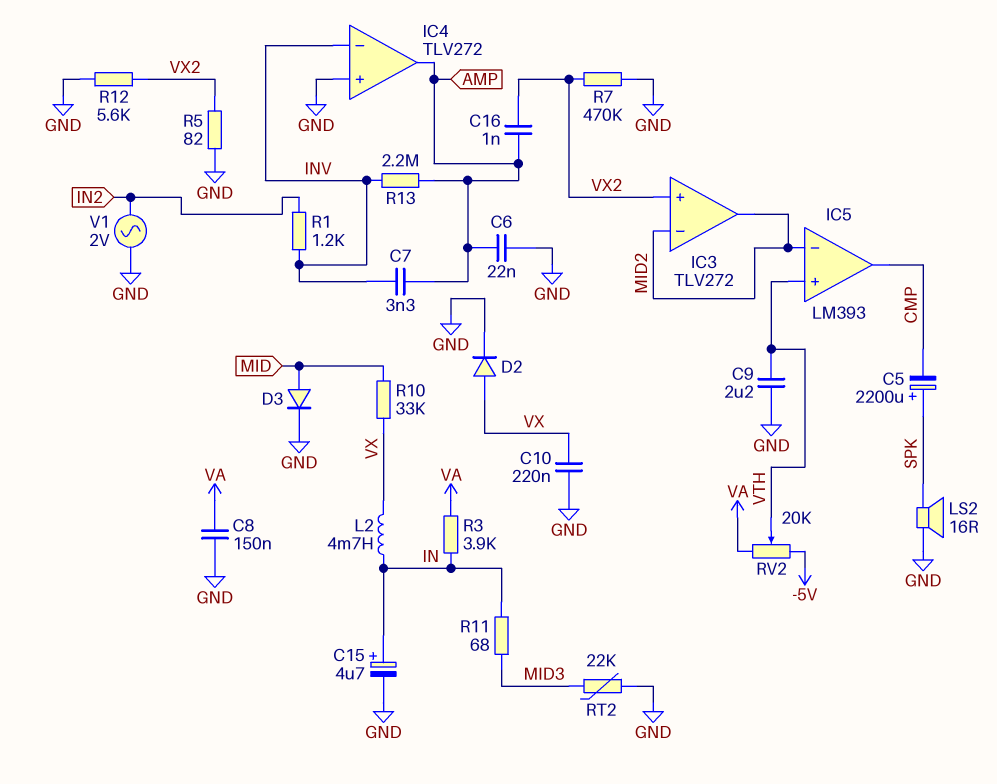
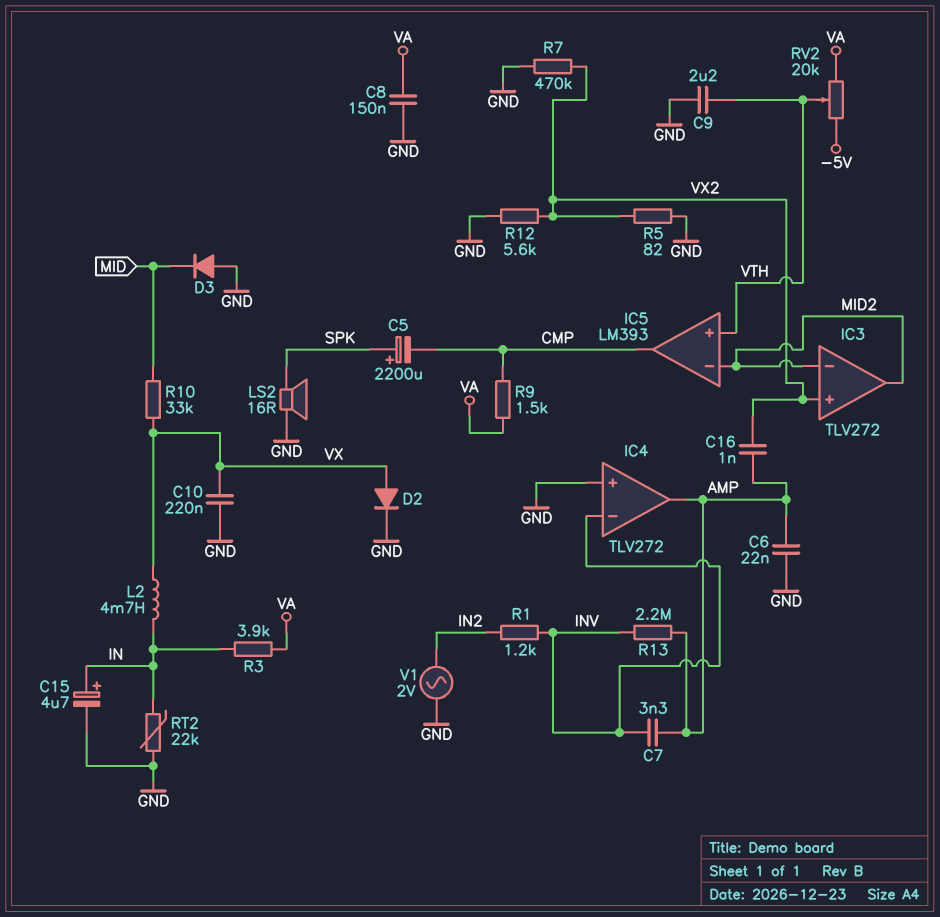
D3: diode (A MID, K GND) -> diode (A GND, K MID)
R9: none -> 1.5k (CMP, VA)
R11: 68 (IN, MID3) -> none
RT2: 22k (GND, MID3) -> 22k (GND, IN)

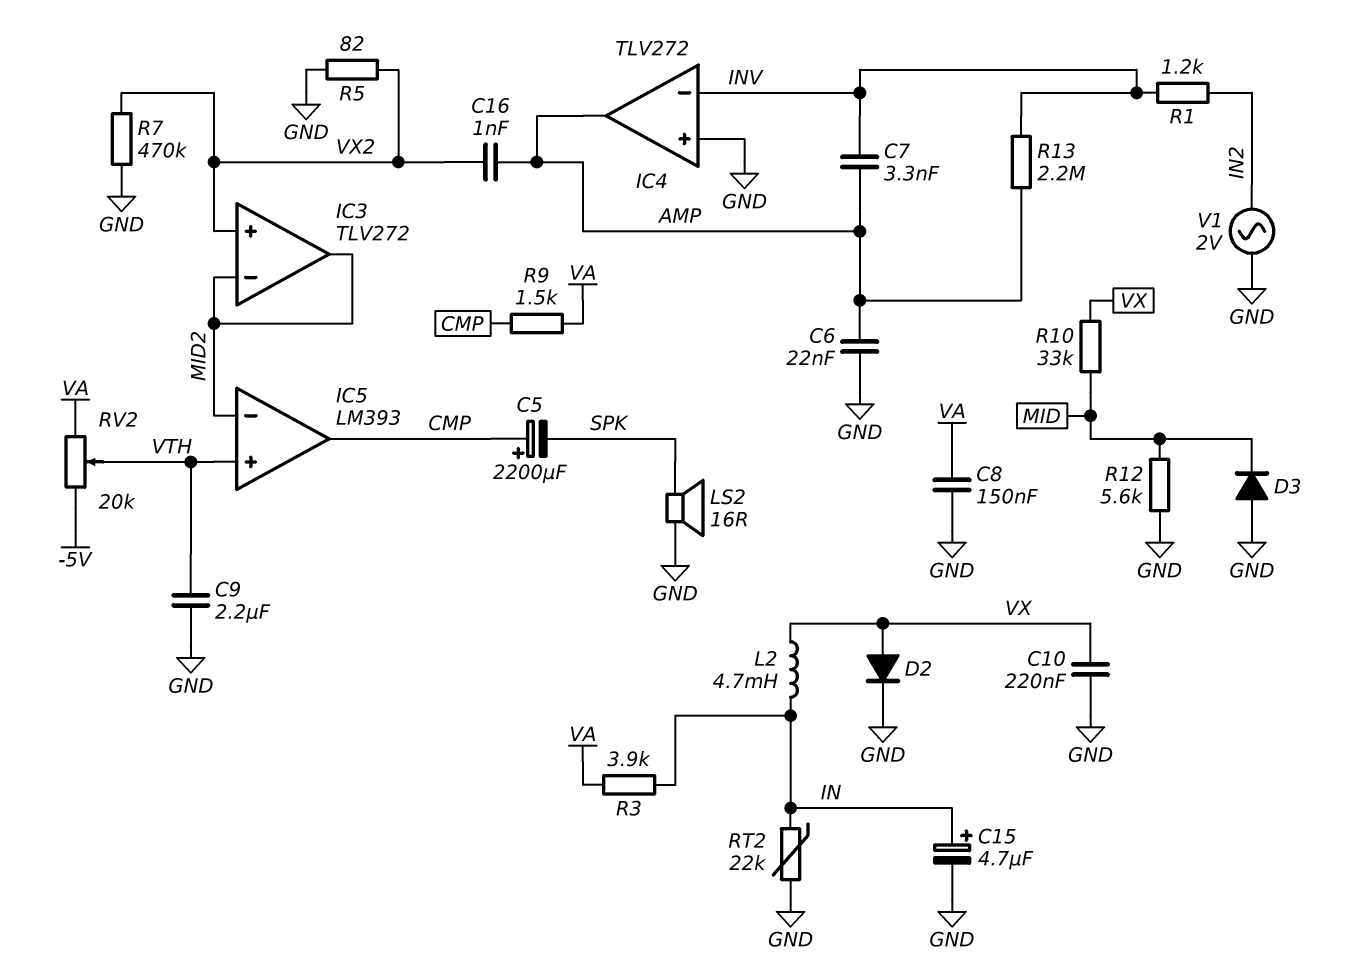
C5: 2200uF (plus SPK, minus CMP) -> 2200uF (plus CMP, minus SPK)
R12: 5.6k (GND, VX2) -> 5.6k (GND, MID)

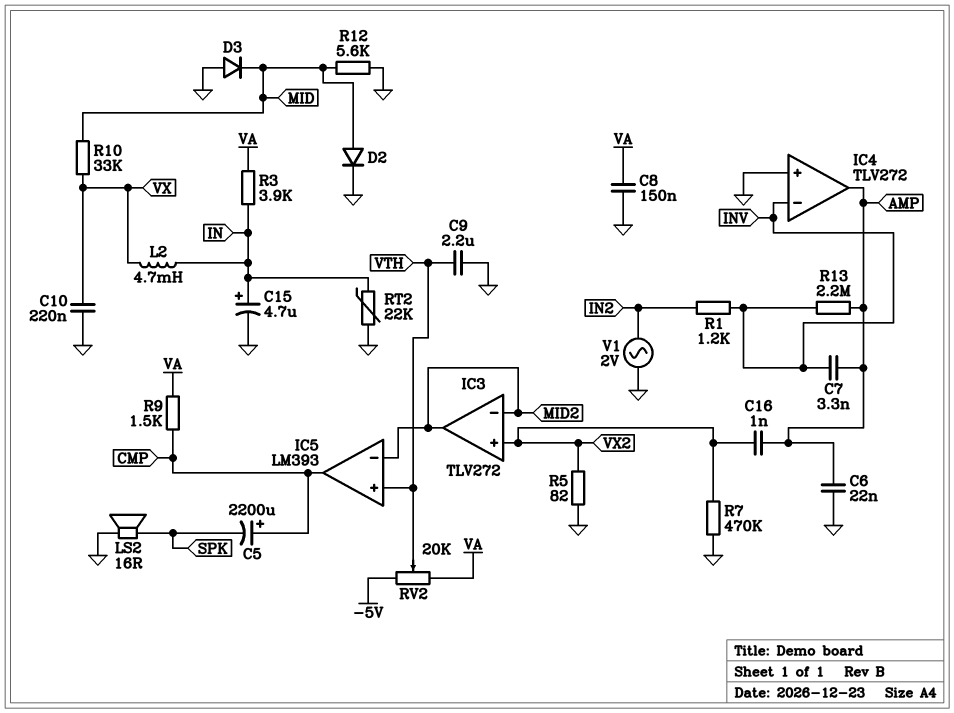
D2: diode (A VX, K GND) -> diode (A MID, K GND)

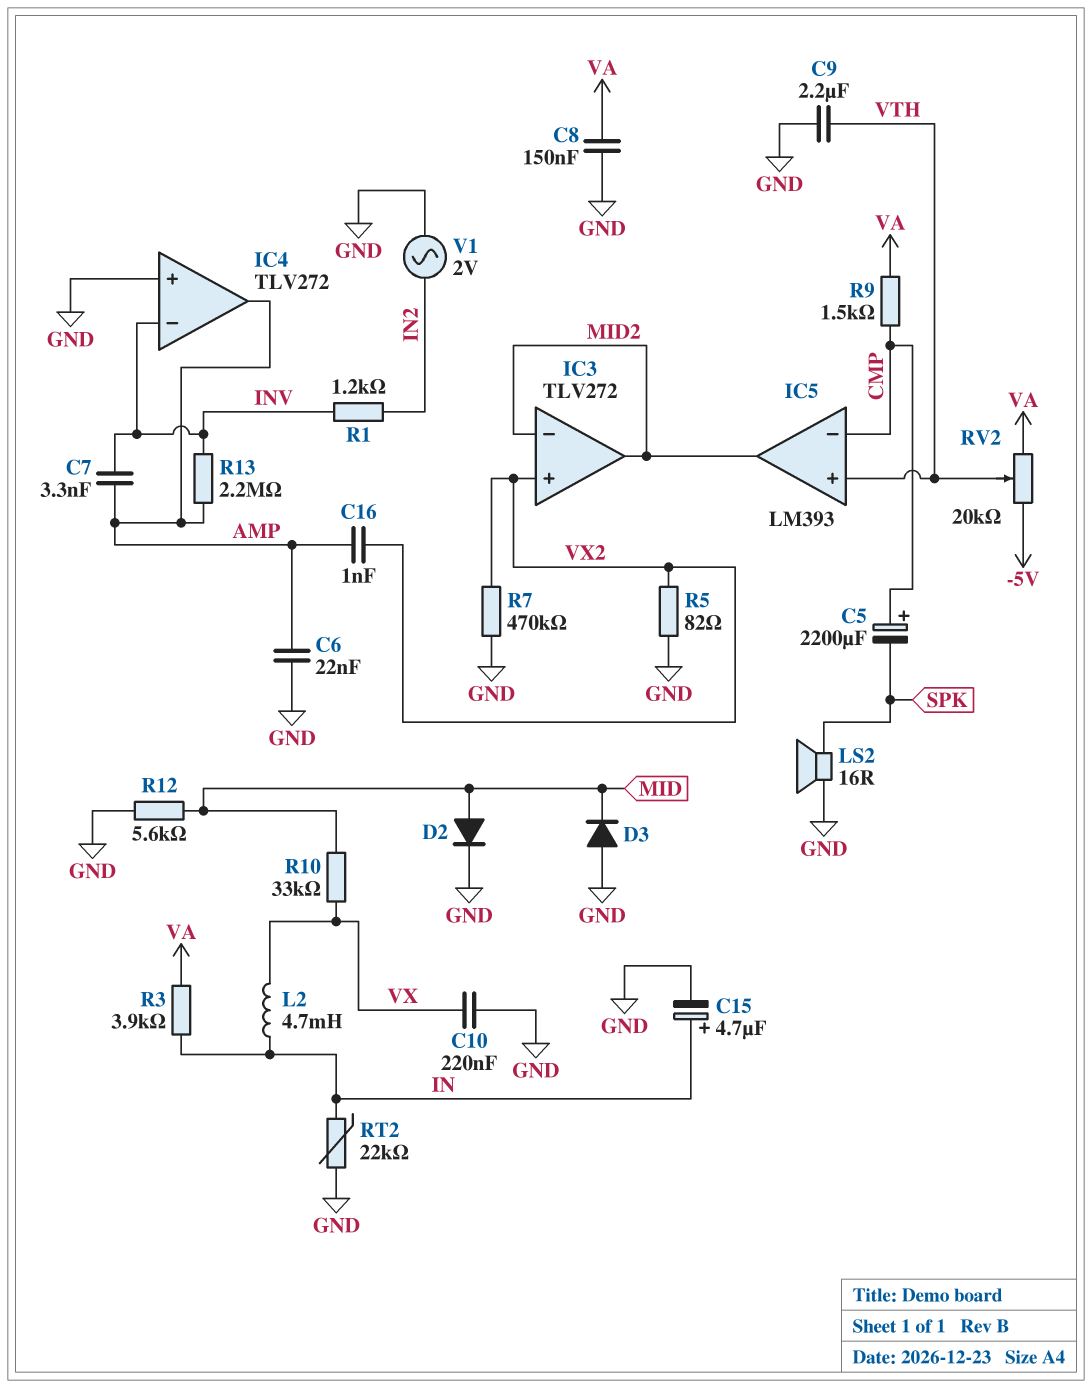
IC5 pin in-: MID2 -> CMP
IC5 pin out: CMP -> MID2

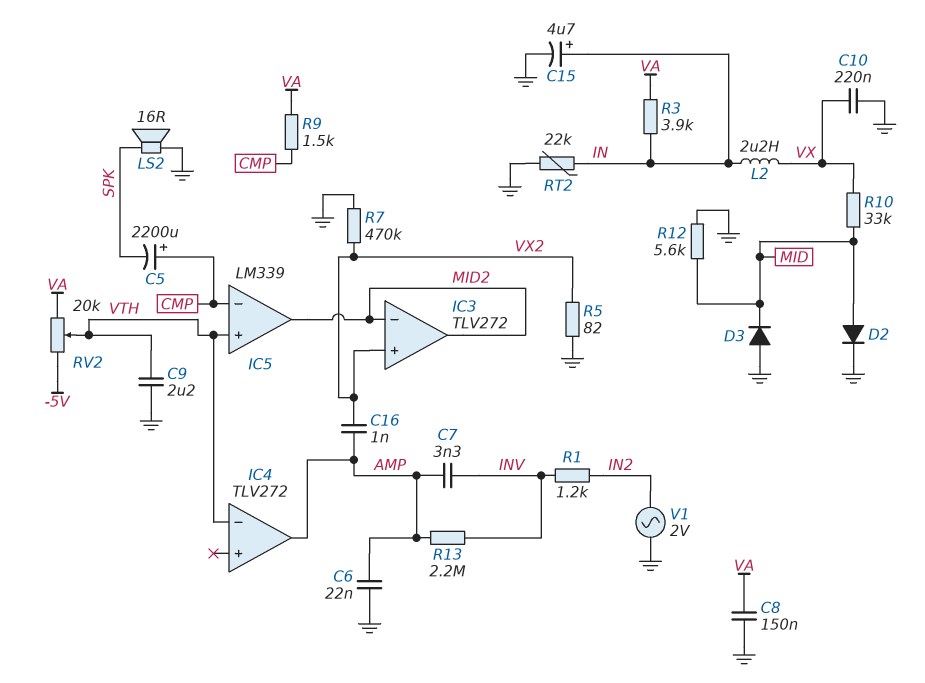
IC4 pin in+: GND -> none
IC4 pin in-: INV -> VTH
IC5: LM393 -> LM339
L2: 4.7mH (IN, VX) -> 2.2uH (IN, VX)

